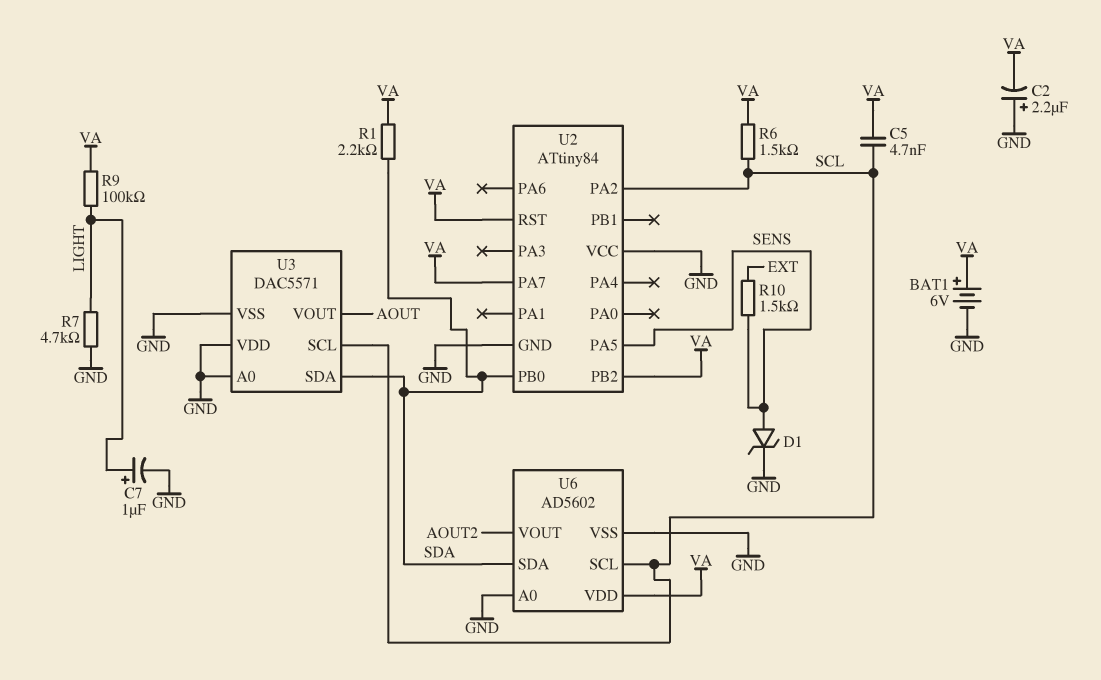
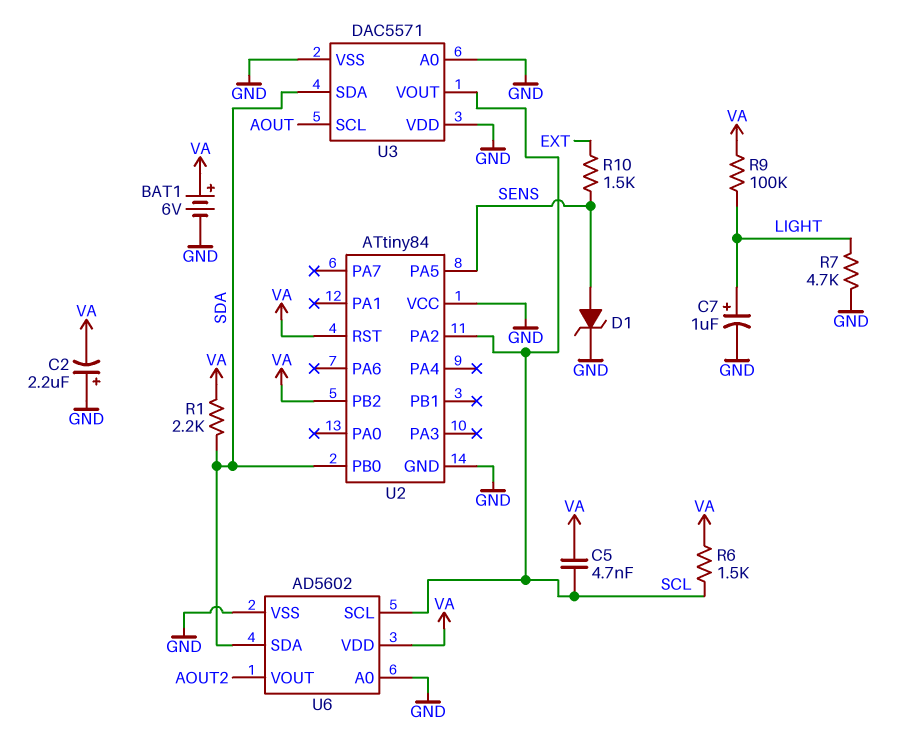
U2 pin PA7: VA -> none
U3 pin SCL: SCL -> AOUT
U3 pin VOUT: AOUT -> SCL

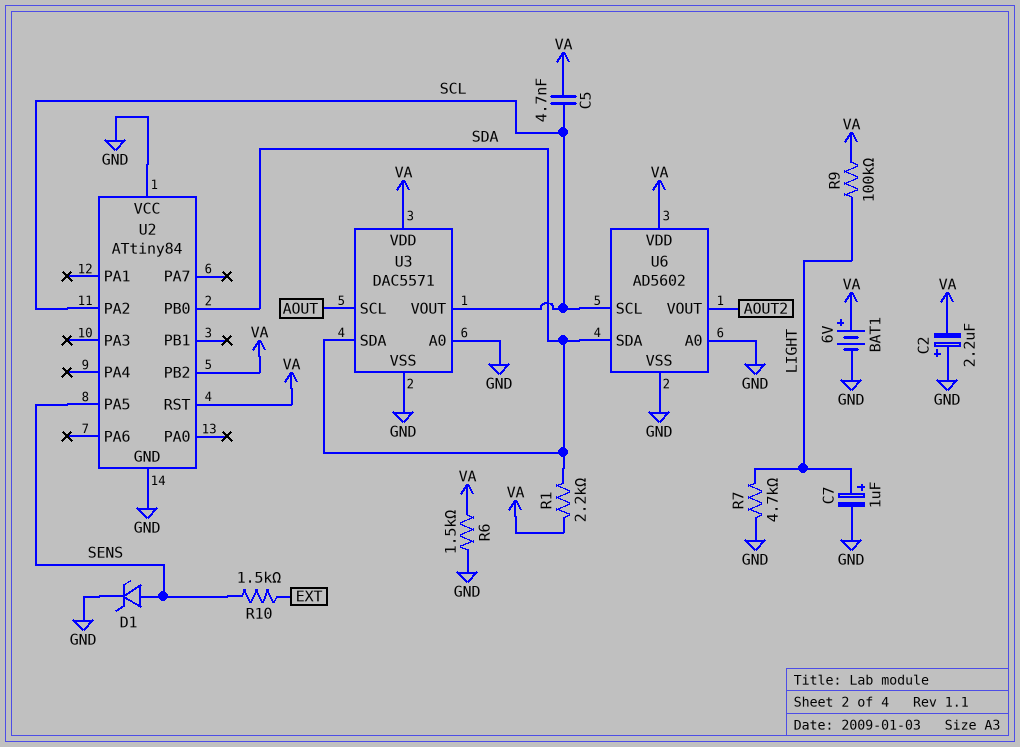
R6: 1.5k (SCL, VA) -> 1.5k (GND, VA)
U3 pin VDD: GND -> VA

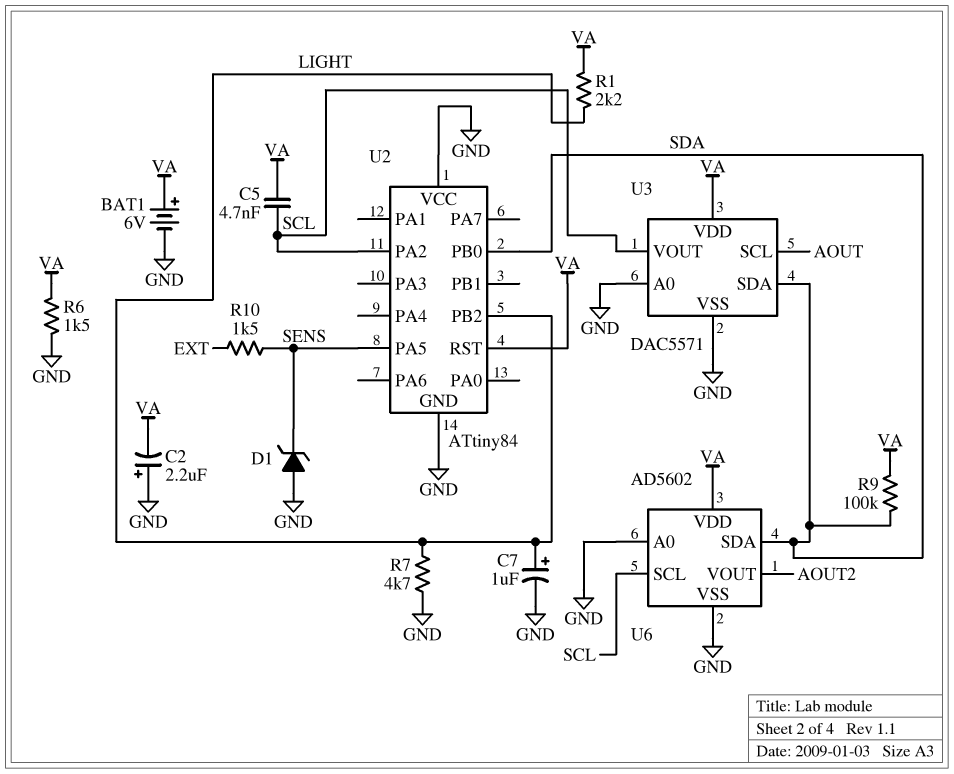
D1: zener (A SENS, K GND) -> zener (A GND, K SENS)
R1: 2.2k (SDA, VA) -> 2.2k (LIGHT, VA)
R9: 100k (LIGHT, VA) -> 100k (SDA, VA)
U2 pin PB2: VA -> LIGHT

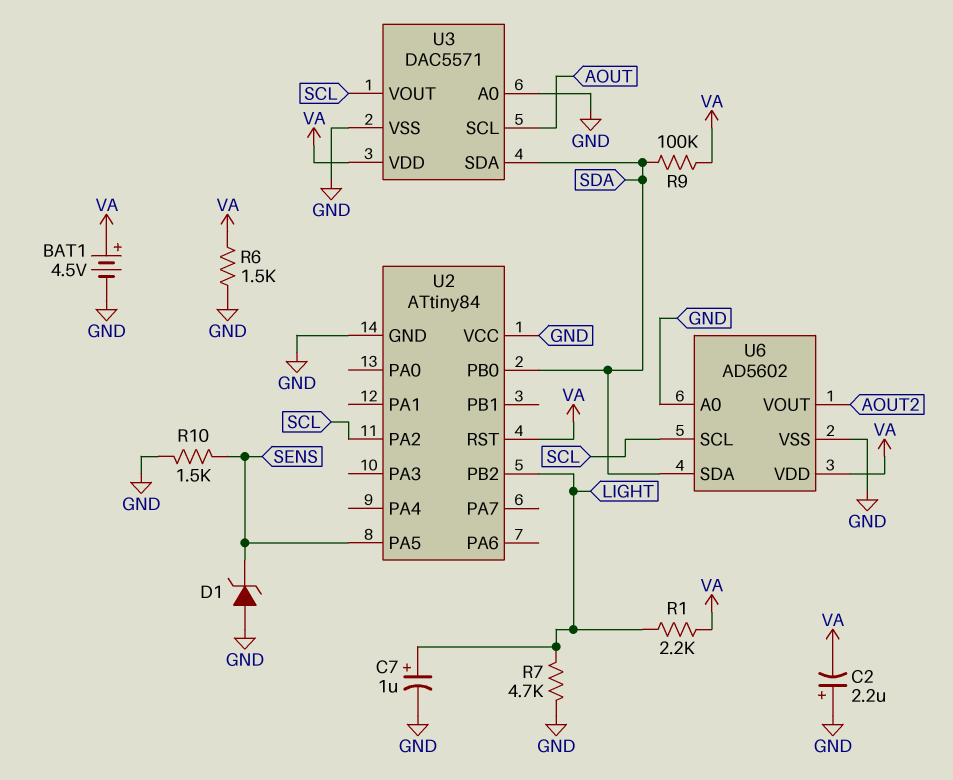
BAT1: 6V (plus VA, minus GND) -> 4.5V (plus VA, minus GND)
C5: 4.7nF (SCL, VA) -> none
R10: 1.5k (EXT, SENS) -> 1.5k (GND, SENS)

